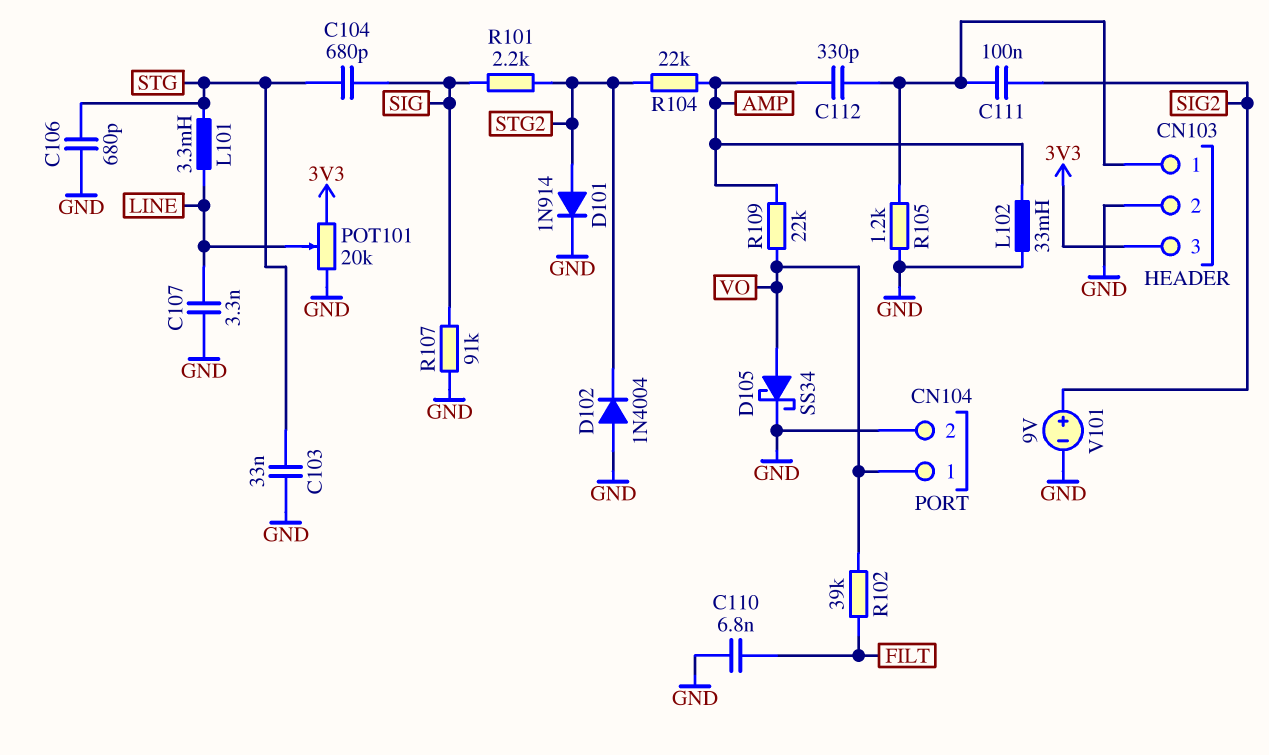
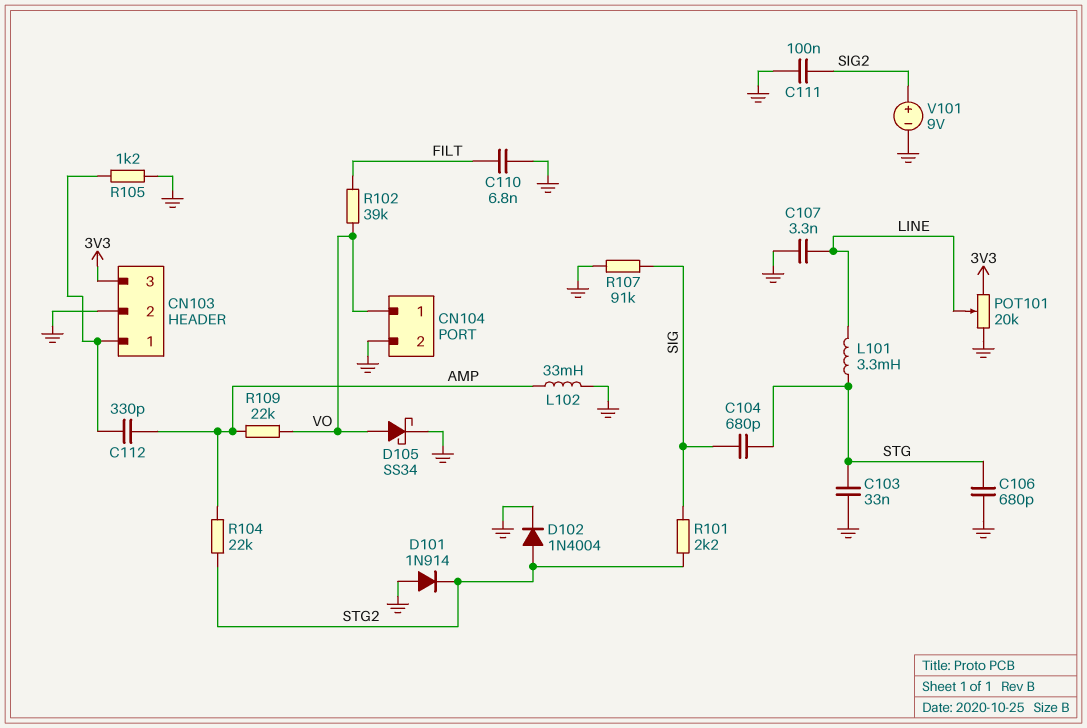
C111: 100nF (CN103/1, SIG2) -> 100nF (GND, SIG2)
D101: diode 1N914 (A STG2, K GND) -> diode 1N914 (A GND, K STG2)
D102: diode 1N4004 (A GND, K STG2) -> diode 1N4004 (A STG2, K GND)

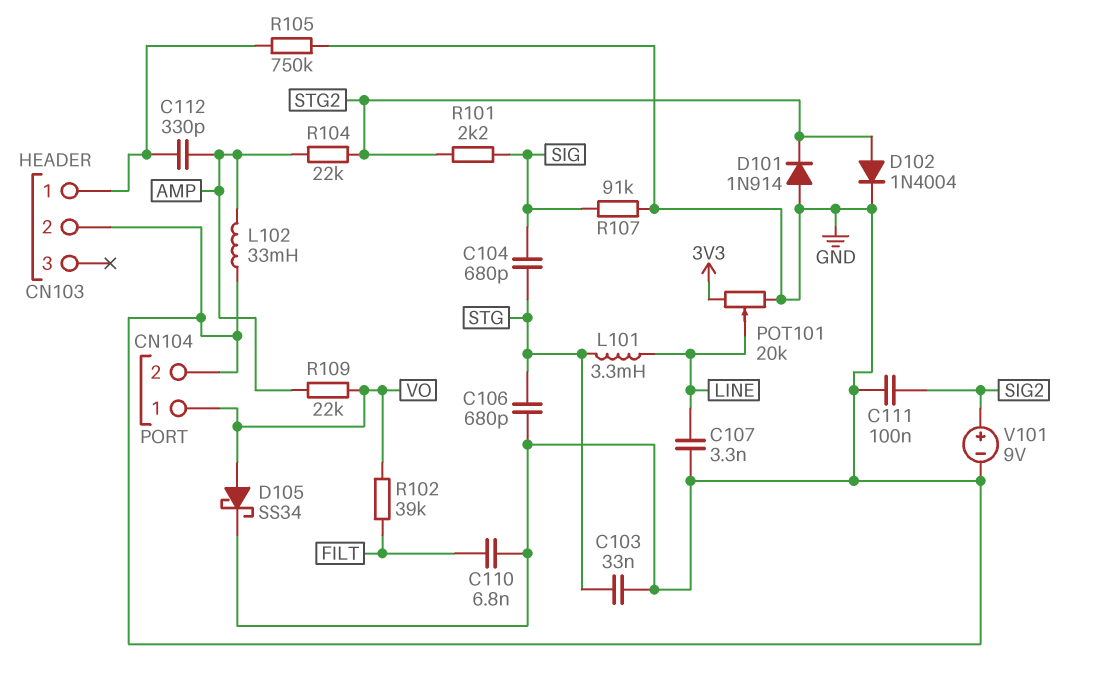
CN103 pin 3: 3V3 -> none
R105: 1.2k (CN103/1, GND) -> 750k (CN103/1, GND)

